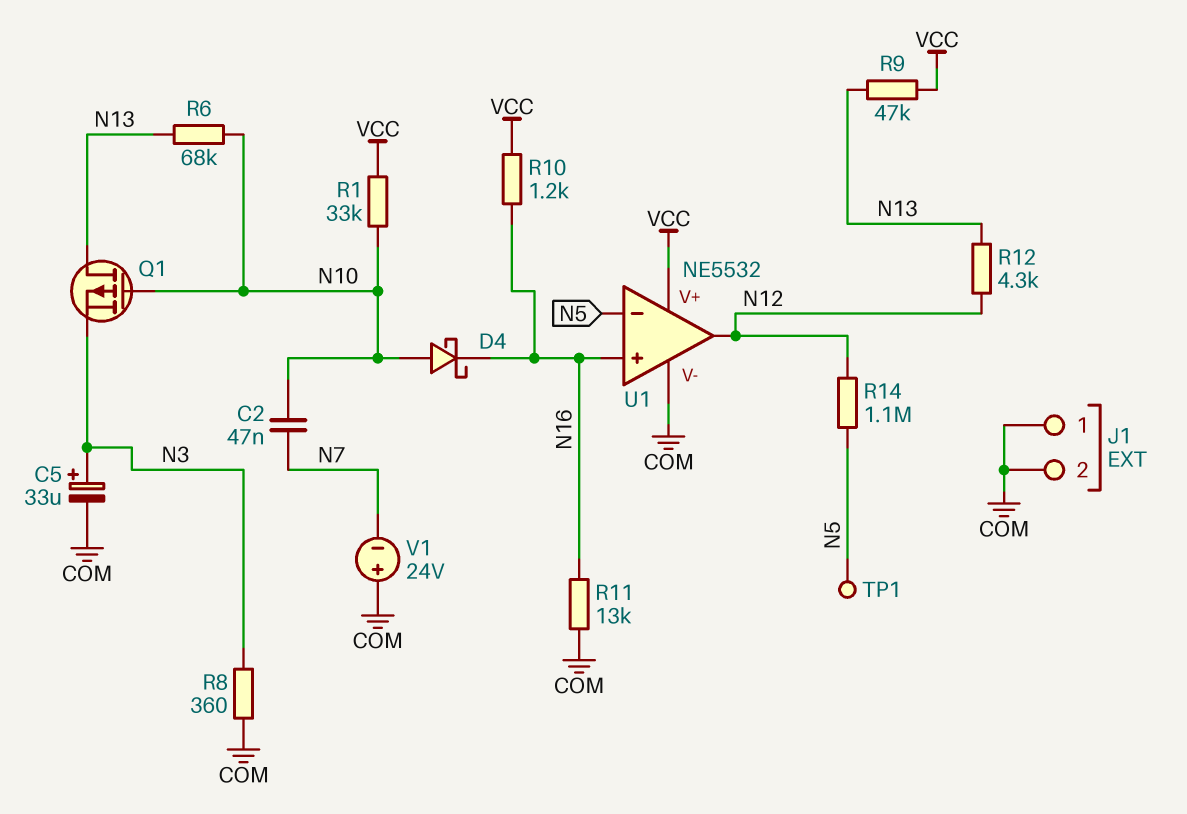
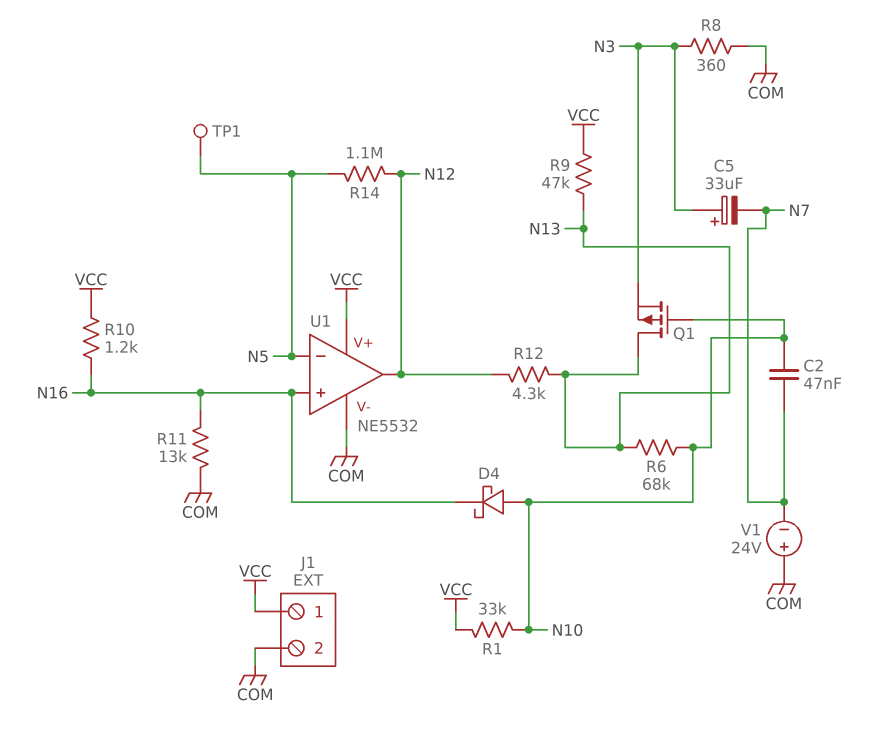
C5: 33uF (plus N3, minus COM) -> 33uF (plus N3, minus N7)
J1 pin 1: COM -> VCC

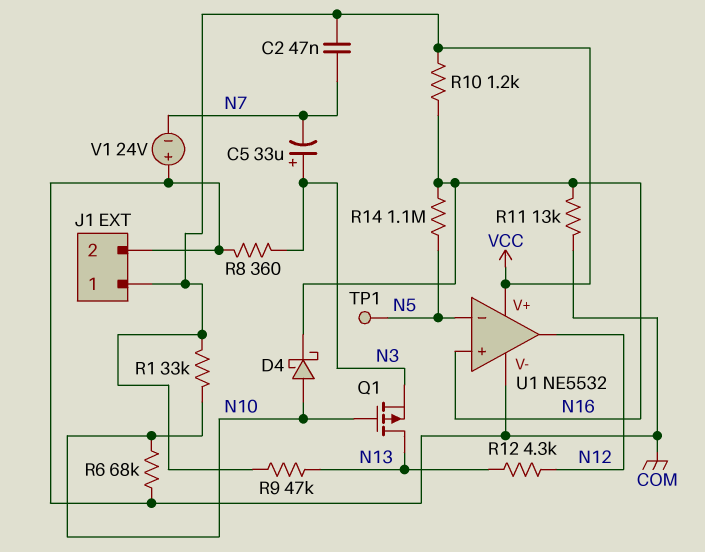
C2: 47nF (N7, N10) -> 47nF (N7, VCC)
R6: 68k (N10, N13) -> 68k (COM, N10)
R14: 1.1M (N5, N12) -> 1.1M (N5, N16)

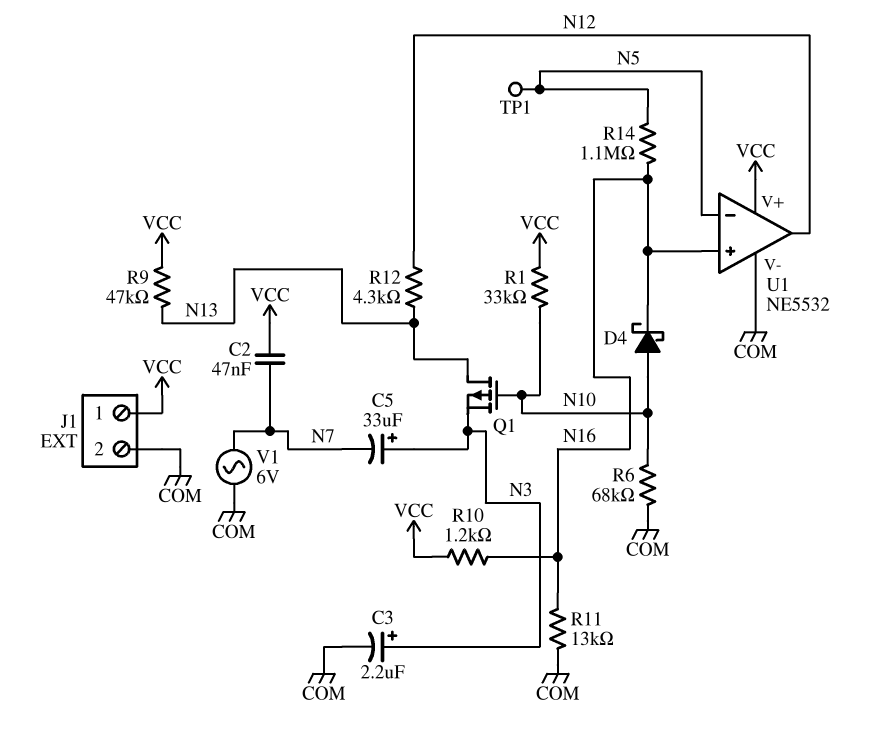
C3: none -> 2.2uF (plus N3, minus COM)
R8: 360 (COM, N3) -> none
V1: 24V (plus COM, minus N7) -> AC 6V (COM, N7)

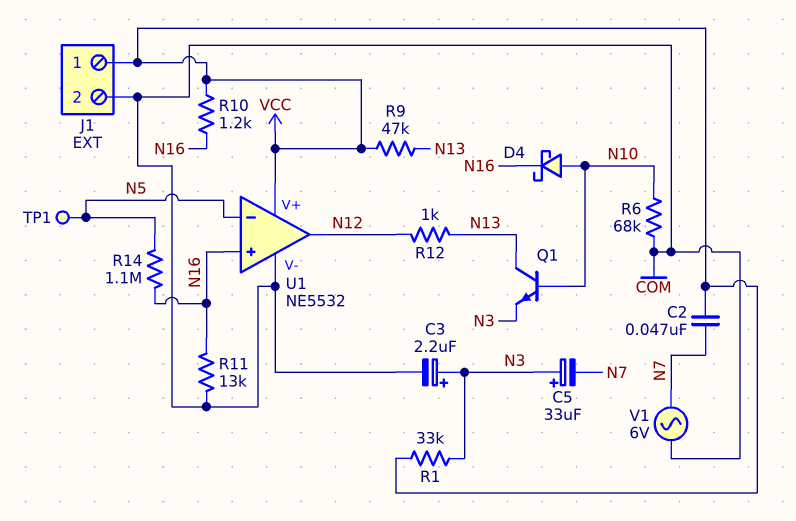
Q1: PMOS (G N10, D N13, S N3) -> NPN (B N10, C N13, E N3)
R1: 33k (N10, VCC) -> 33k (N3, VCC)
R12: 4.3k (N12, N13) -> 1k (N12, N13)

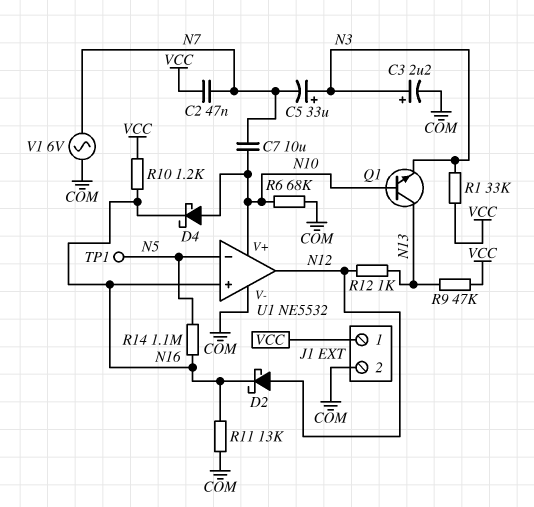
C7: none -> 10uF (N7, N10)
D2: none -> schottky (A N12, K N16)
U1 pin V+: VCC -> N10

